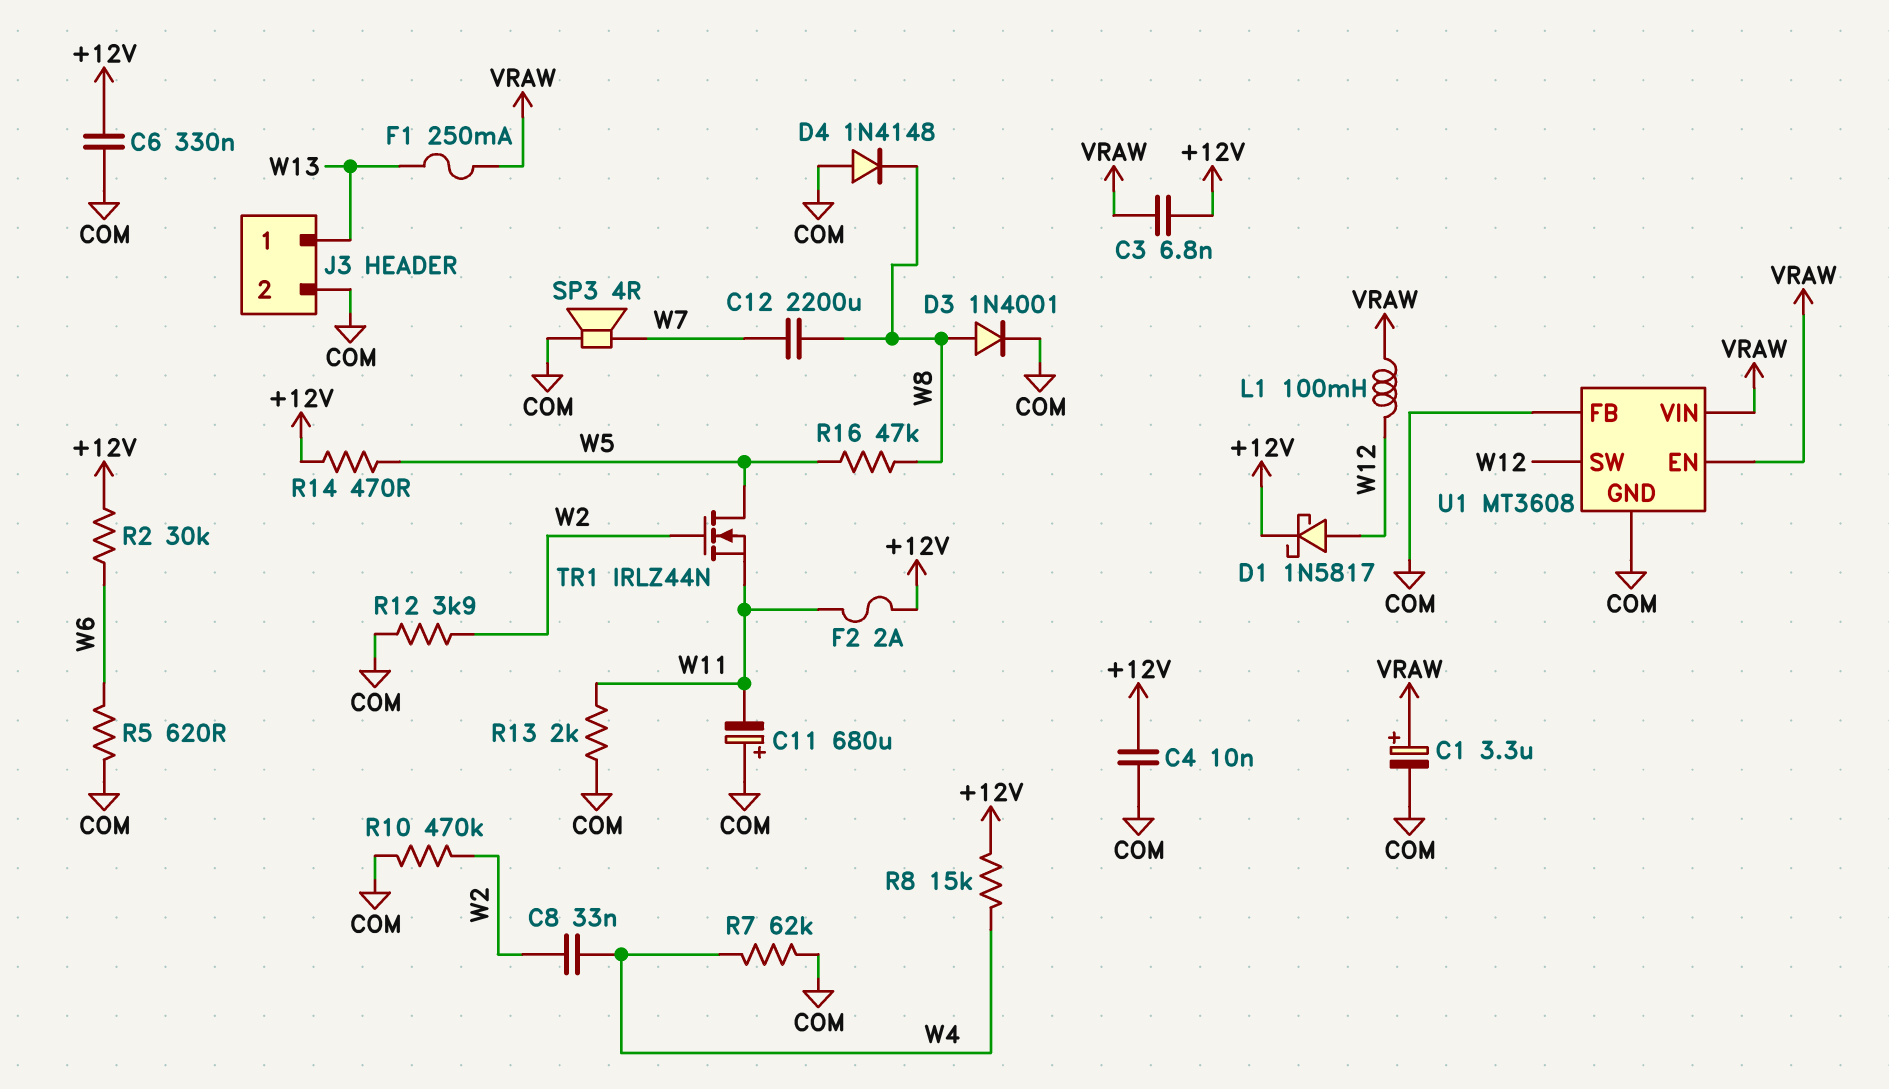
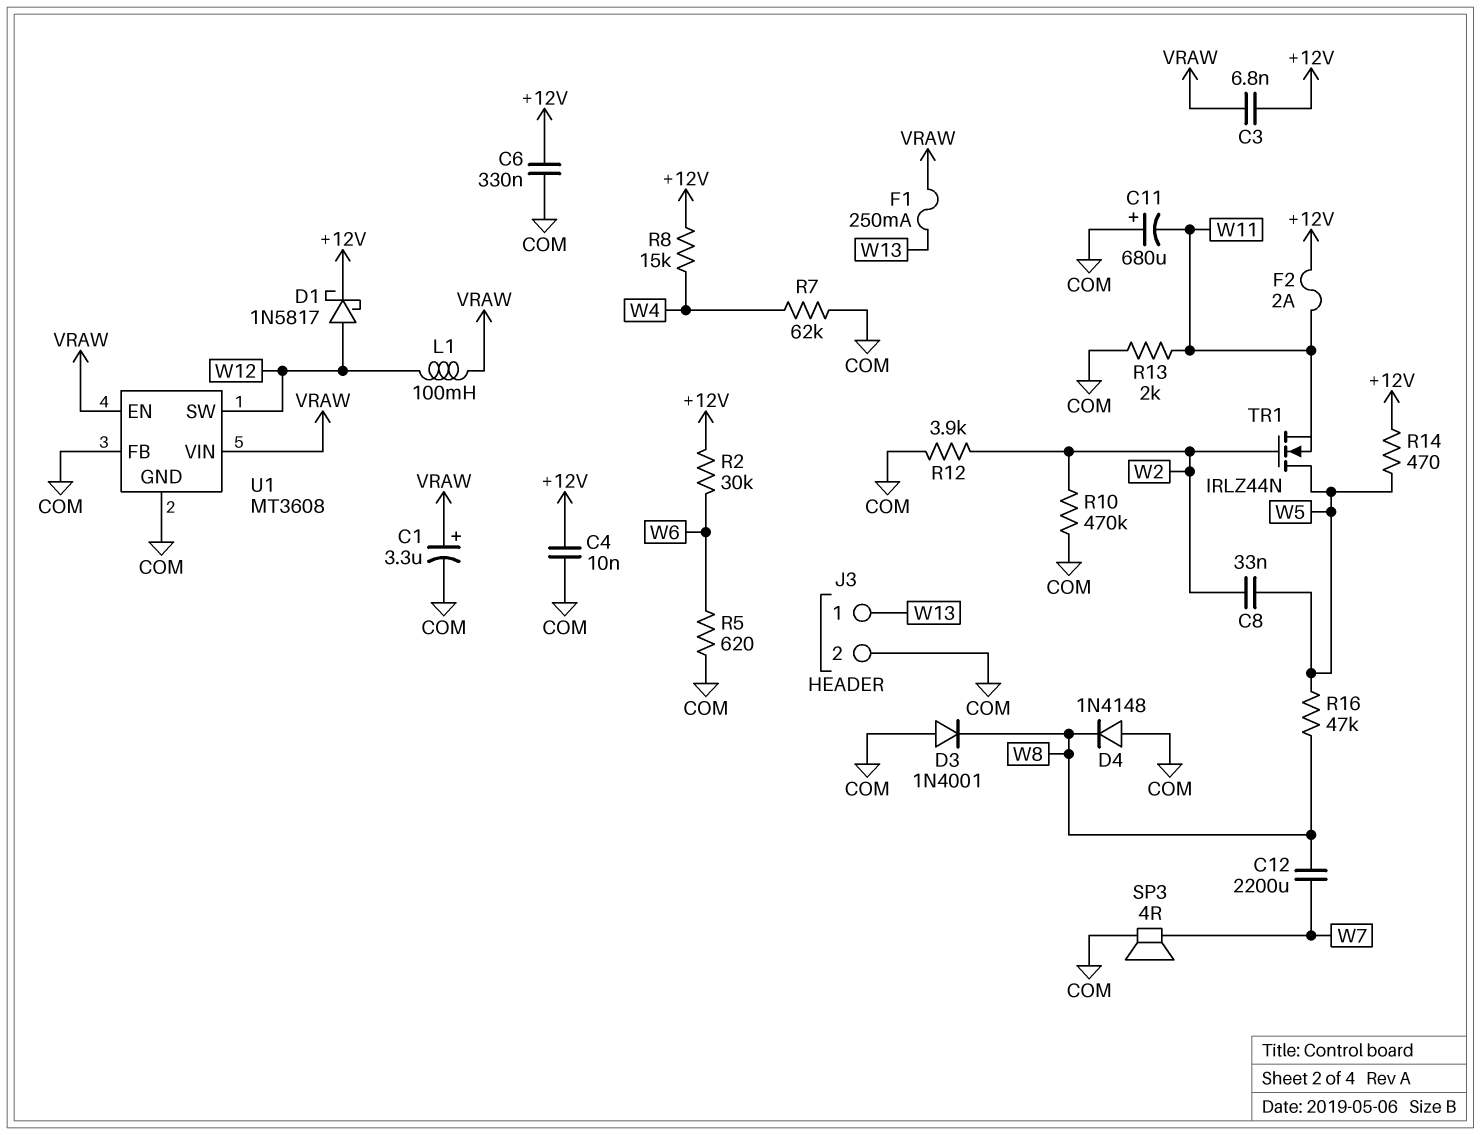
C8: 33nF (W2, W4) -> 33nF (W2, W5)
D3: diode 1N4001 (A W8, K COM) -> diode 1N4001 (A COM, K W8)

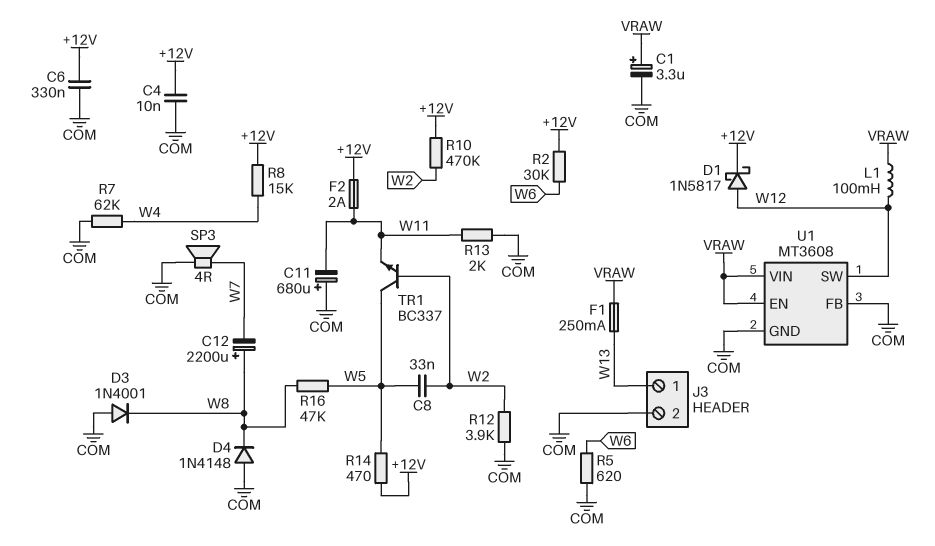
C3: 6.8nF (+12V, VRAW) -> none
C12: 2200uF (W7, W8) -> 2200uF (plus W8, minus W7)
R10: 470k (COM, W2) -> 470k (+12V, W2)
TR1: NMOS IRLZ44N (G W2, D W5, S W11) -> NPN BC337 (B W2, C W5, E W11)

